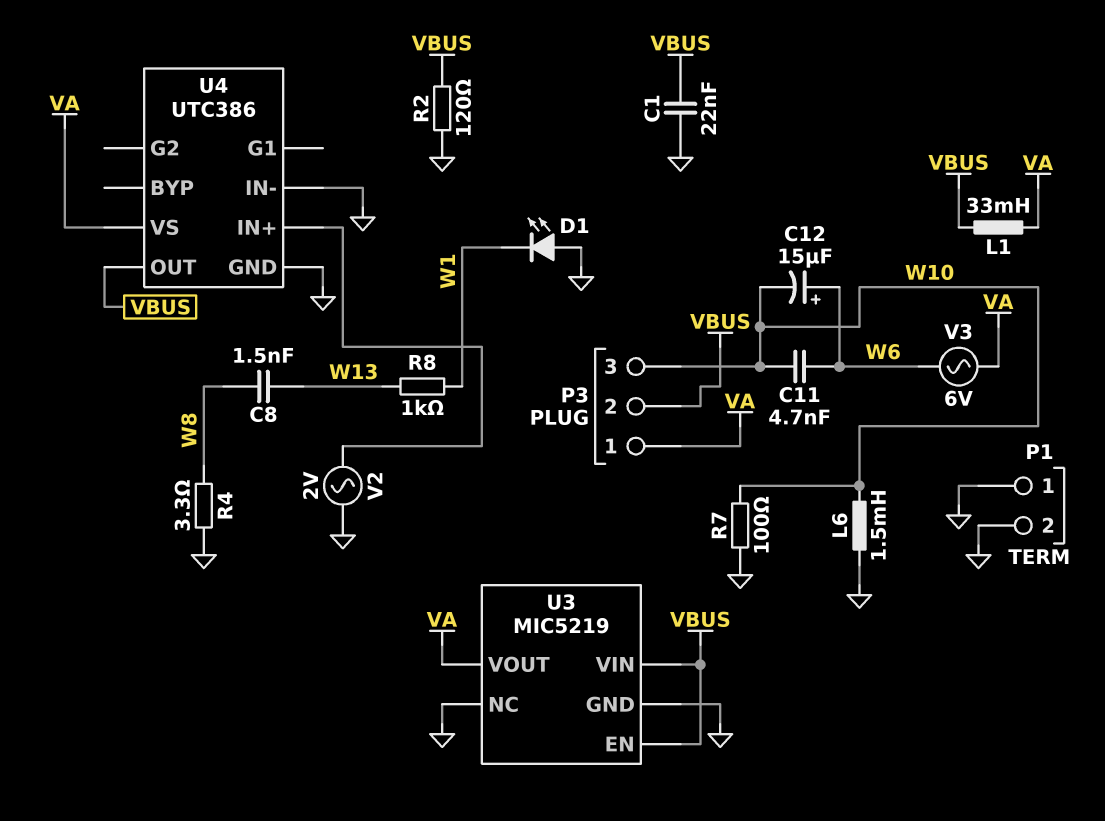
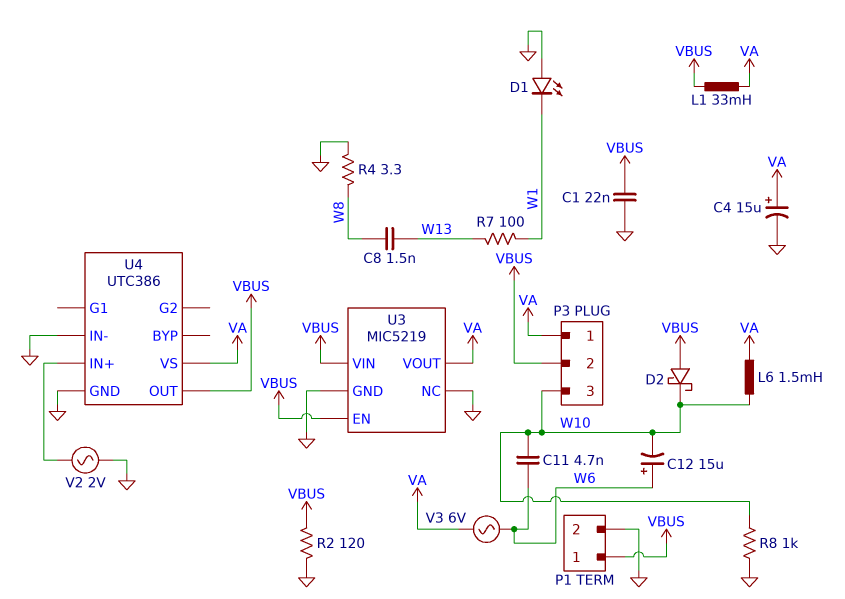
C4: none -> 15uF (plus VA, minus GND)
D2: none -> schottky (A VBUS, K W10)
L6: 1.5mH (GND, W10) -> 1.5mH (VA, W10)
P1 pin 1: GND -> VBUS
R7: 100 (GND, W10) -> 100 (W1, W13)
R8: 1k (W1, W13) -> 1k (GND, W10)

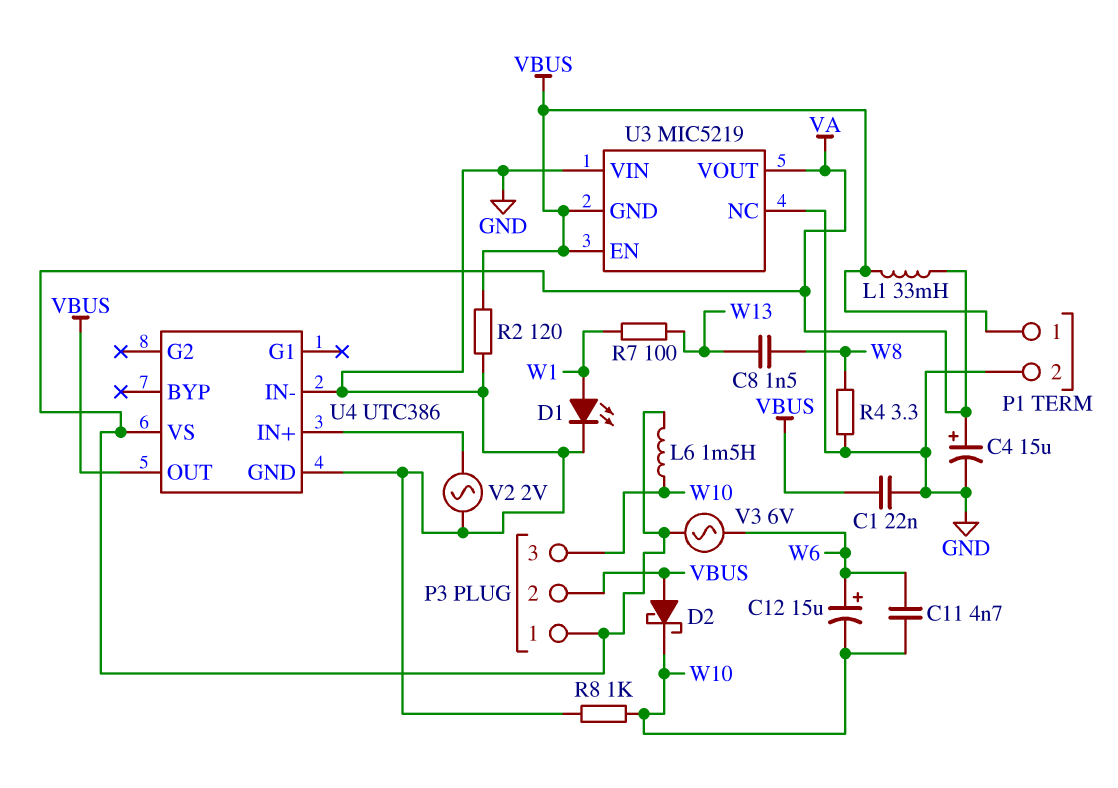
D1: LED (A GND, K W1) -> LED (A W1, K GND)
U3 pin GND: GND -> VBUS
U3 pin VIN: VBUS -> GND

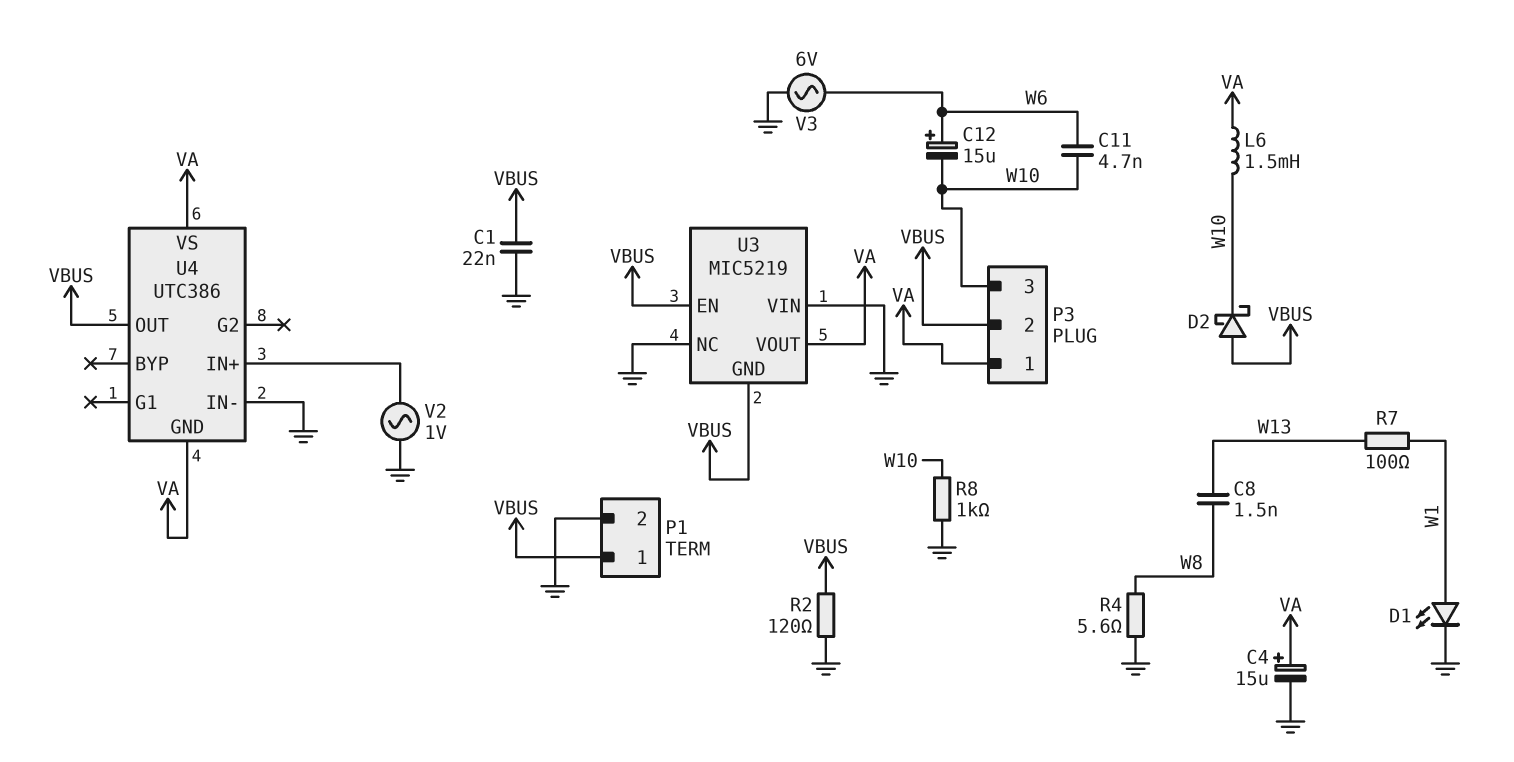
L1: 33mH (VA, VBUS) -> none
R4: 3.3 (GND, W8) -> 5.6 (GND, W8)
U4 pin GND: GND -> VA
V2: AC 2V (GND, U4/IN+) -> AC 1V (GND, U4/IN+)
V3: AC 6V (VA, W6) -> AC 6V (GND, W6)

